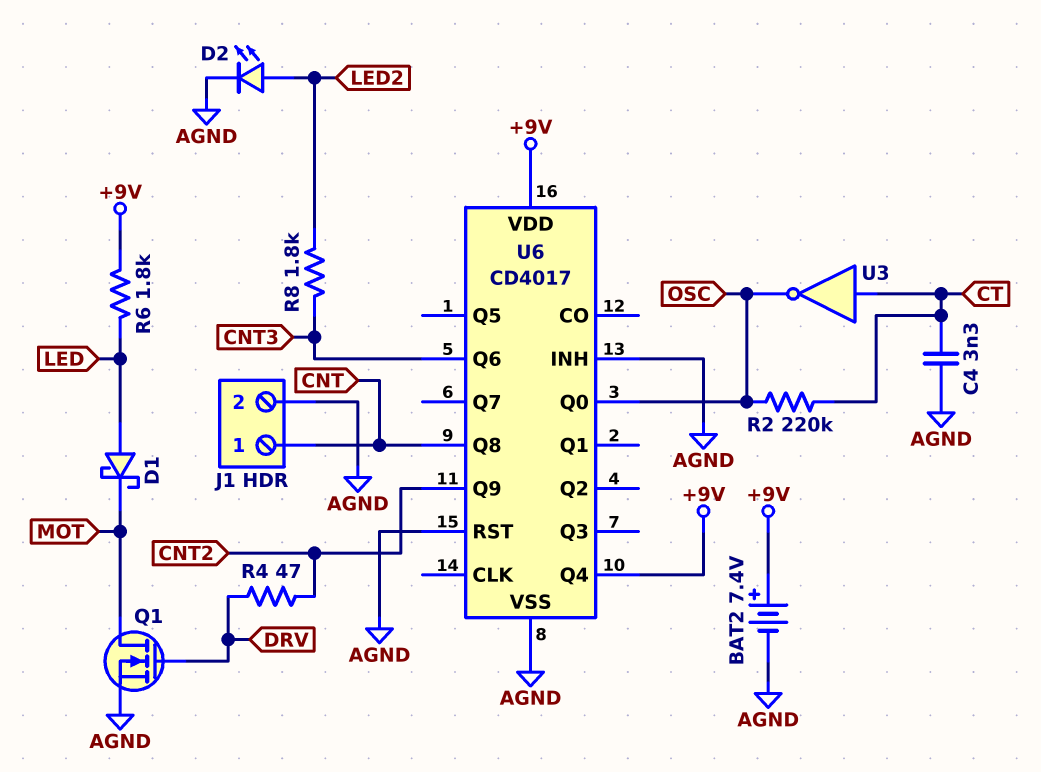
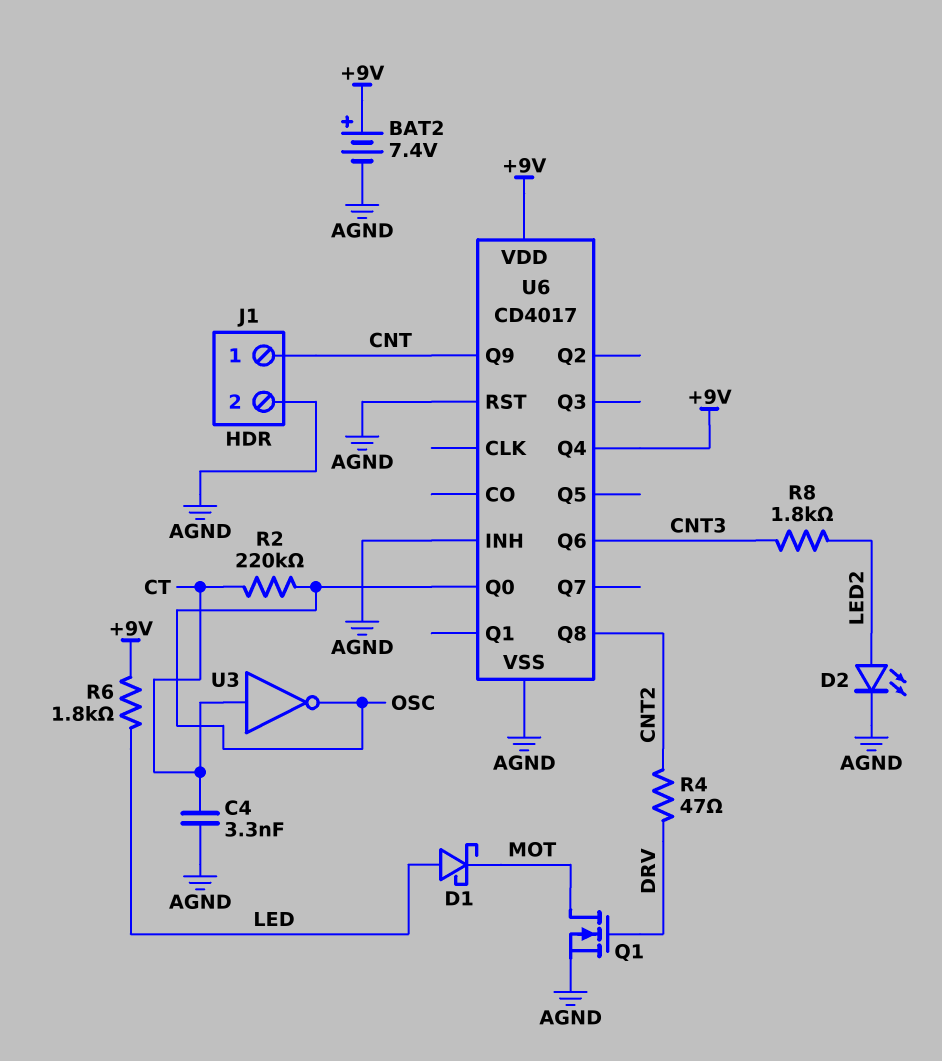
U6 pin Q8: CNT -> CNT2
U6 pin Q9: CNT2 -> CNT

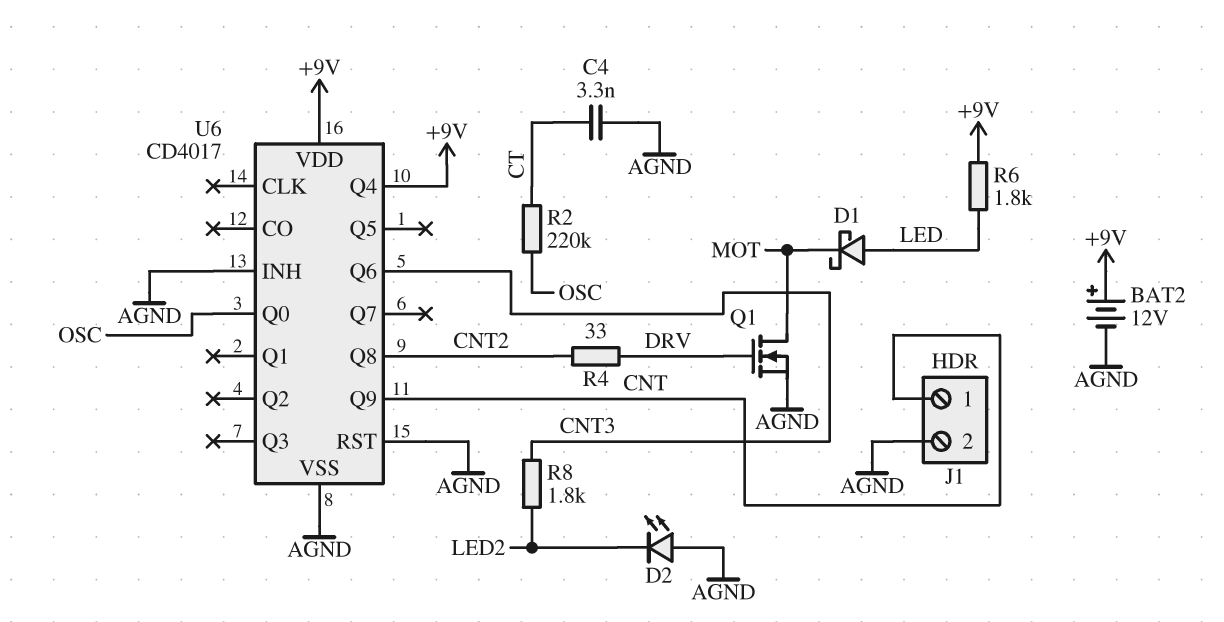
BAT2: 7.4V (plus +9V, minus AGND) -> 12V (plus +9V, minus AGND)
D2: LED (A LED2, K AGND) -> LED (A AGND, K LED2)
R4: 47 (CNT2, DRV) -> 33 (CNT2, DRV)
U3: NOT (in CT, out OSC) -> none

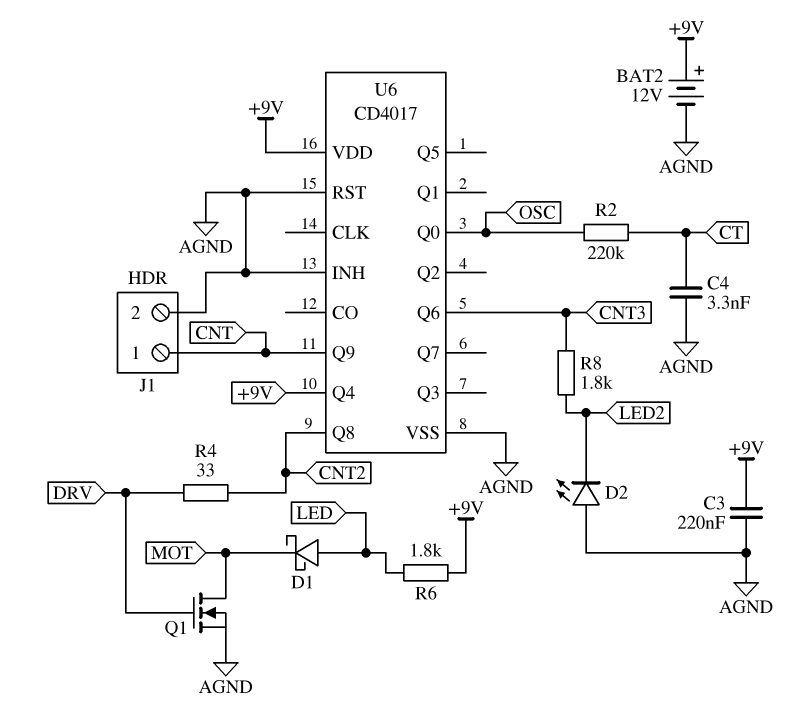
C3: none -> 220nF (+9V, AGND)

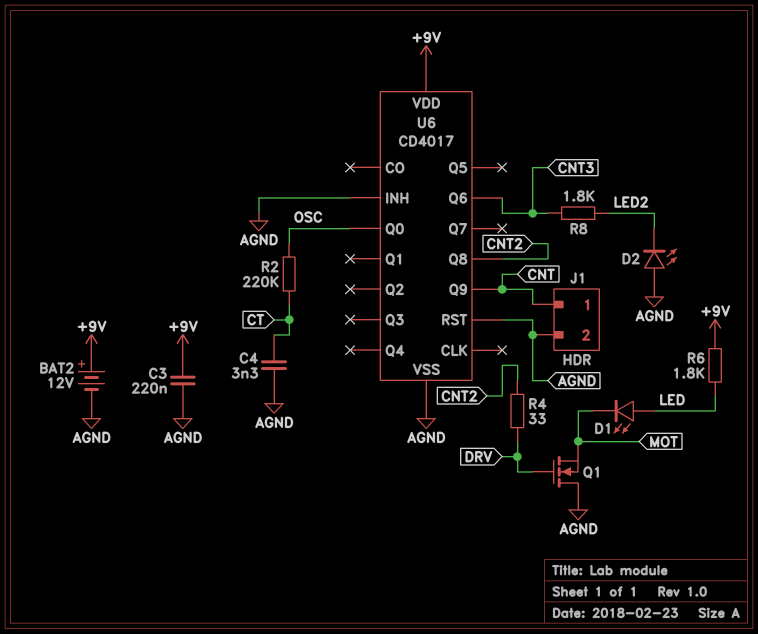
D1: schottky (A LED, K MOT) -> LED (A LED, K MOT)
Q1: NMOS (G DRV, D MOT, S AGND) -> NMOS (G DRV, D AGND, S MOT)
U6 pin Q4: +9V -> none

